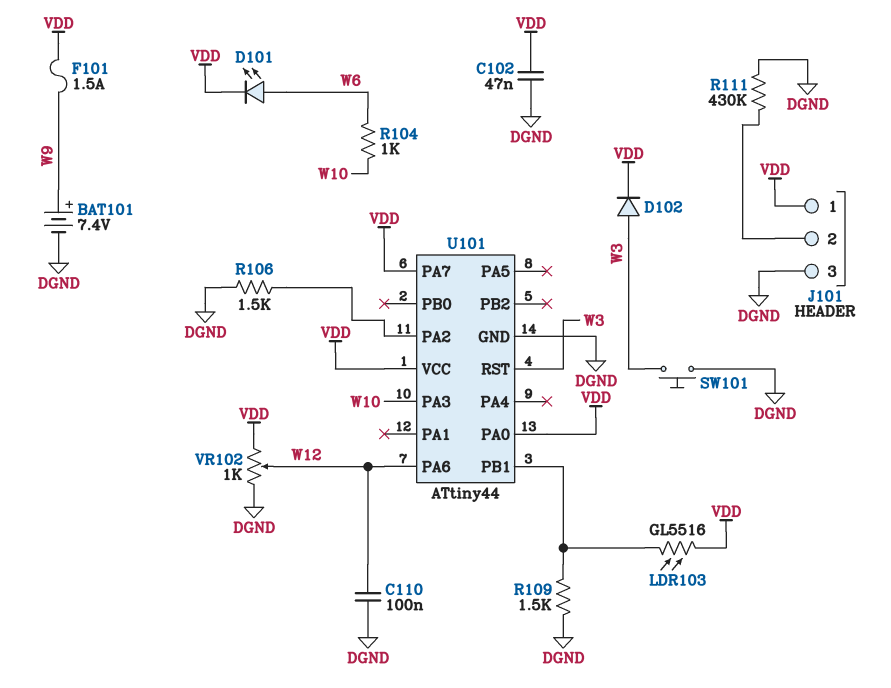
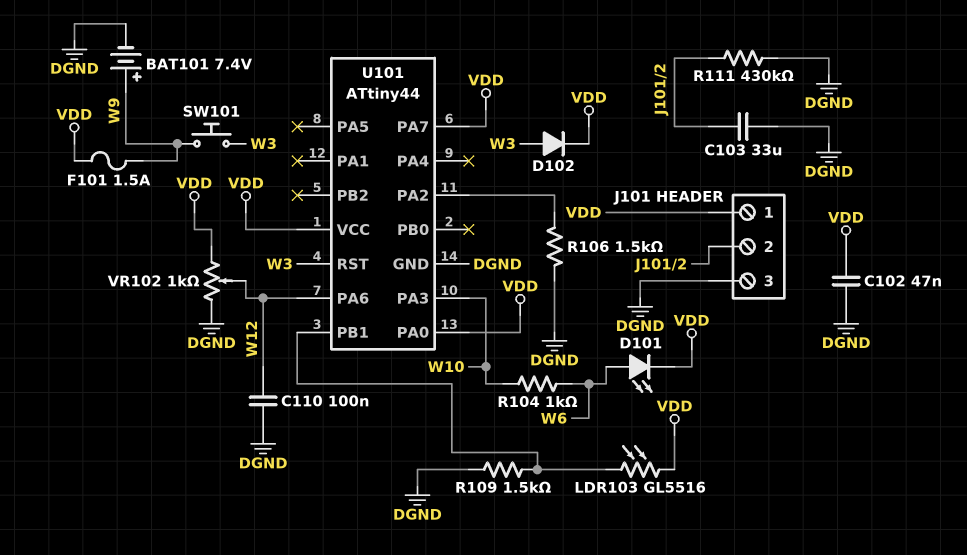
C103: none -> 33uF (DGND, J101/2)
SW101: button (DGND, W3) -> button (W3, W9)

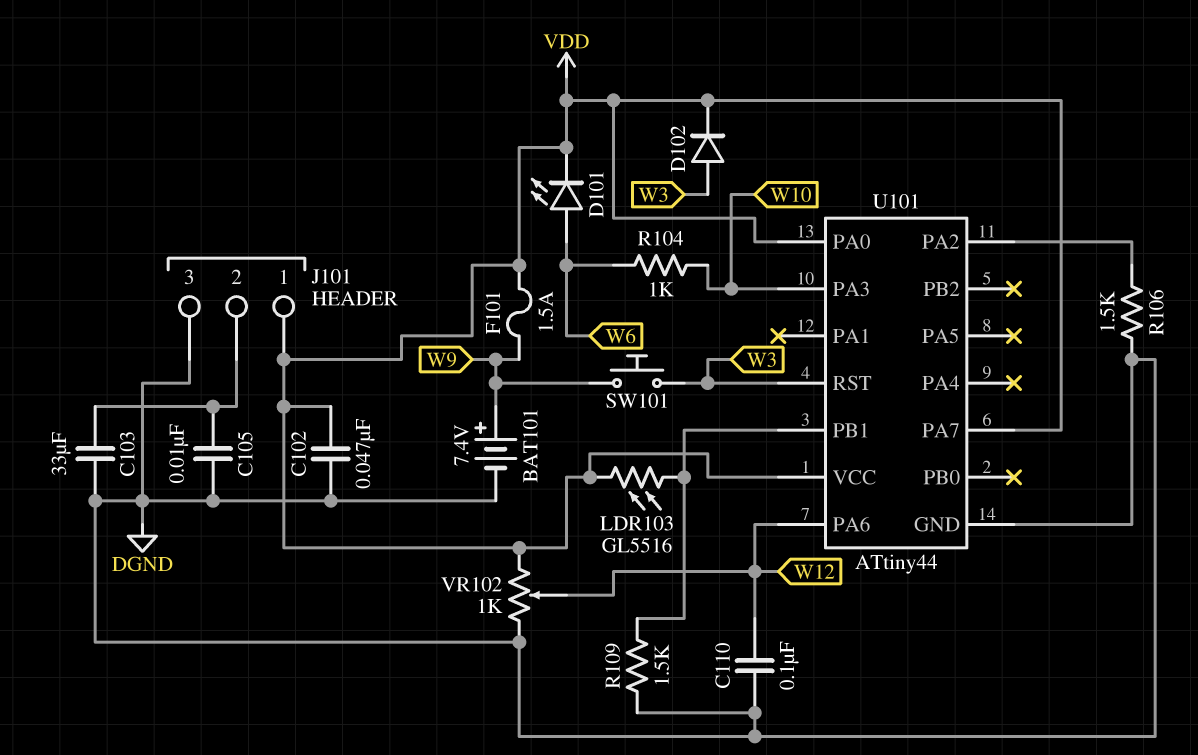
C105: none -> 10nF (DGND, J101/2)
R111: 430k (DGND, J101/2) -> none

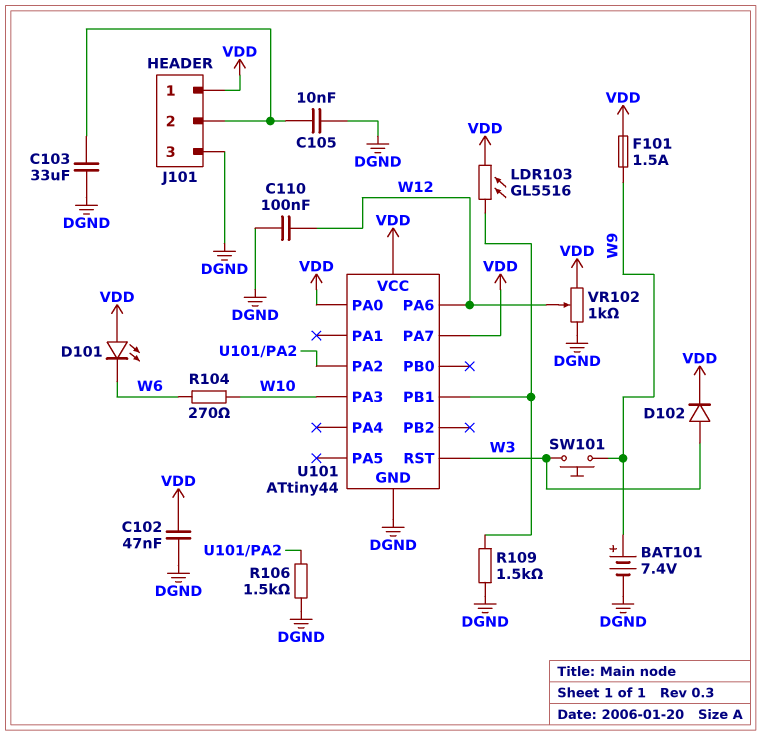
D101: LED (A W6, K VDD) -> LED (A VDD, K W6)
R104: 1k (W6, W10) -> 270 (W6, W10)

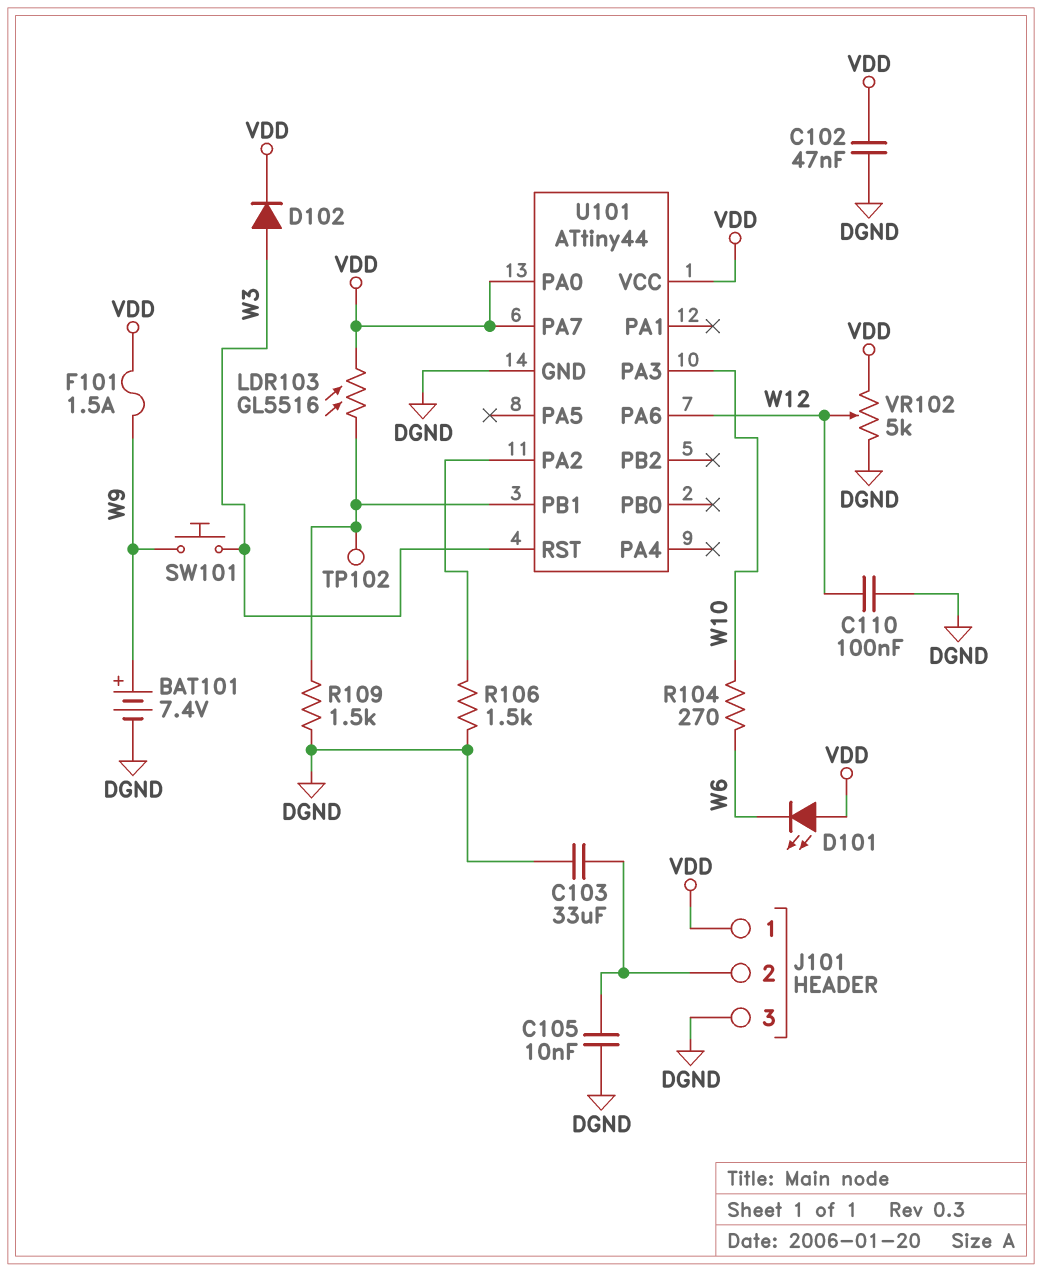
TP102: none -> test point (U101/PB1)
VR102: 1k (DGND, VDD, wiper W12) -> 5k (DGND, VDD, wiper W12)

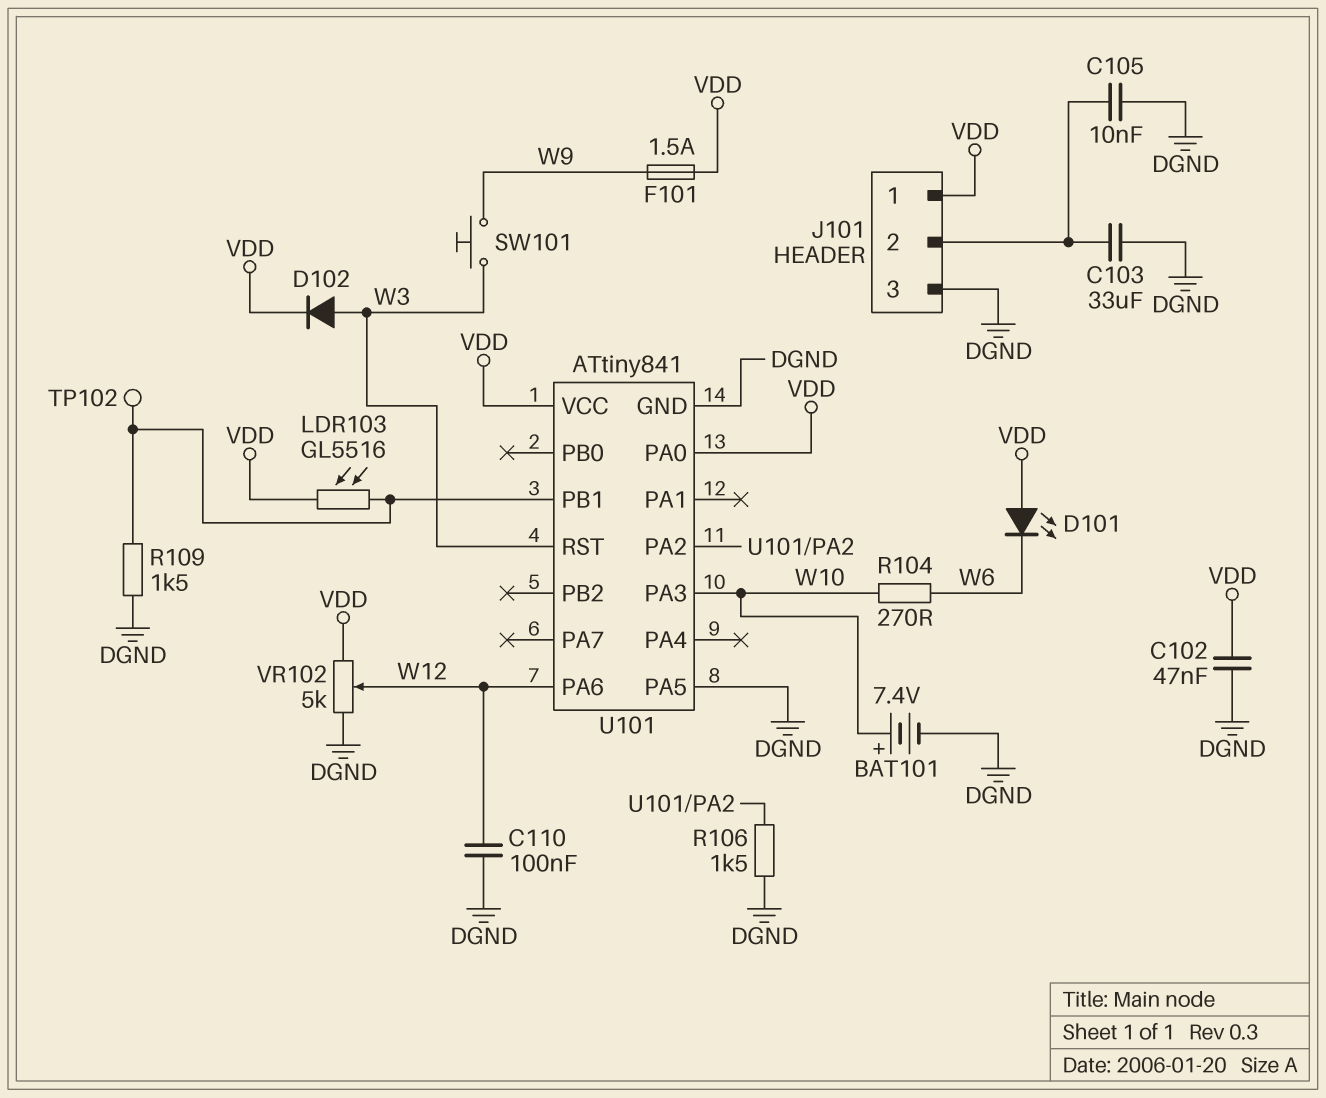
BAT101: 7.4V (plus W9, minus DGND) -> 7.4V (plus W10, minus DGND)
U101: ATtiny44 -> ATtiny841
U101 pin PA5: none -> DGND
U101 pin PA7: VDD -> none

